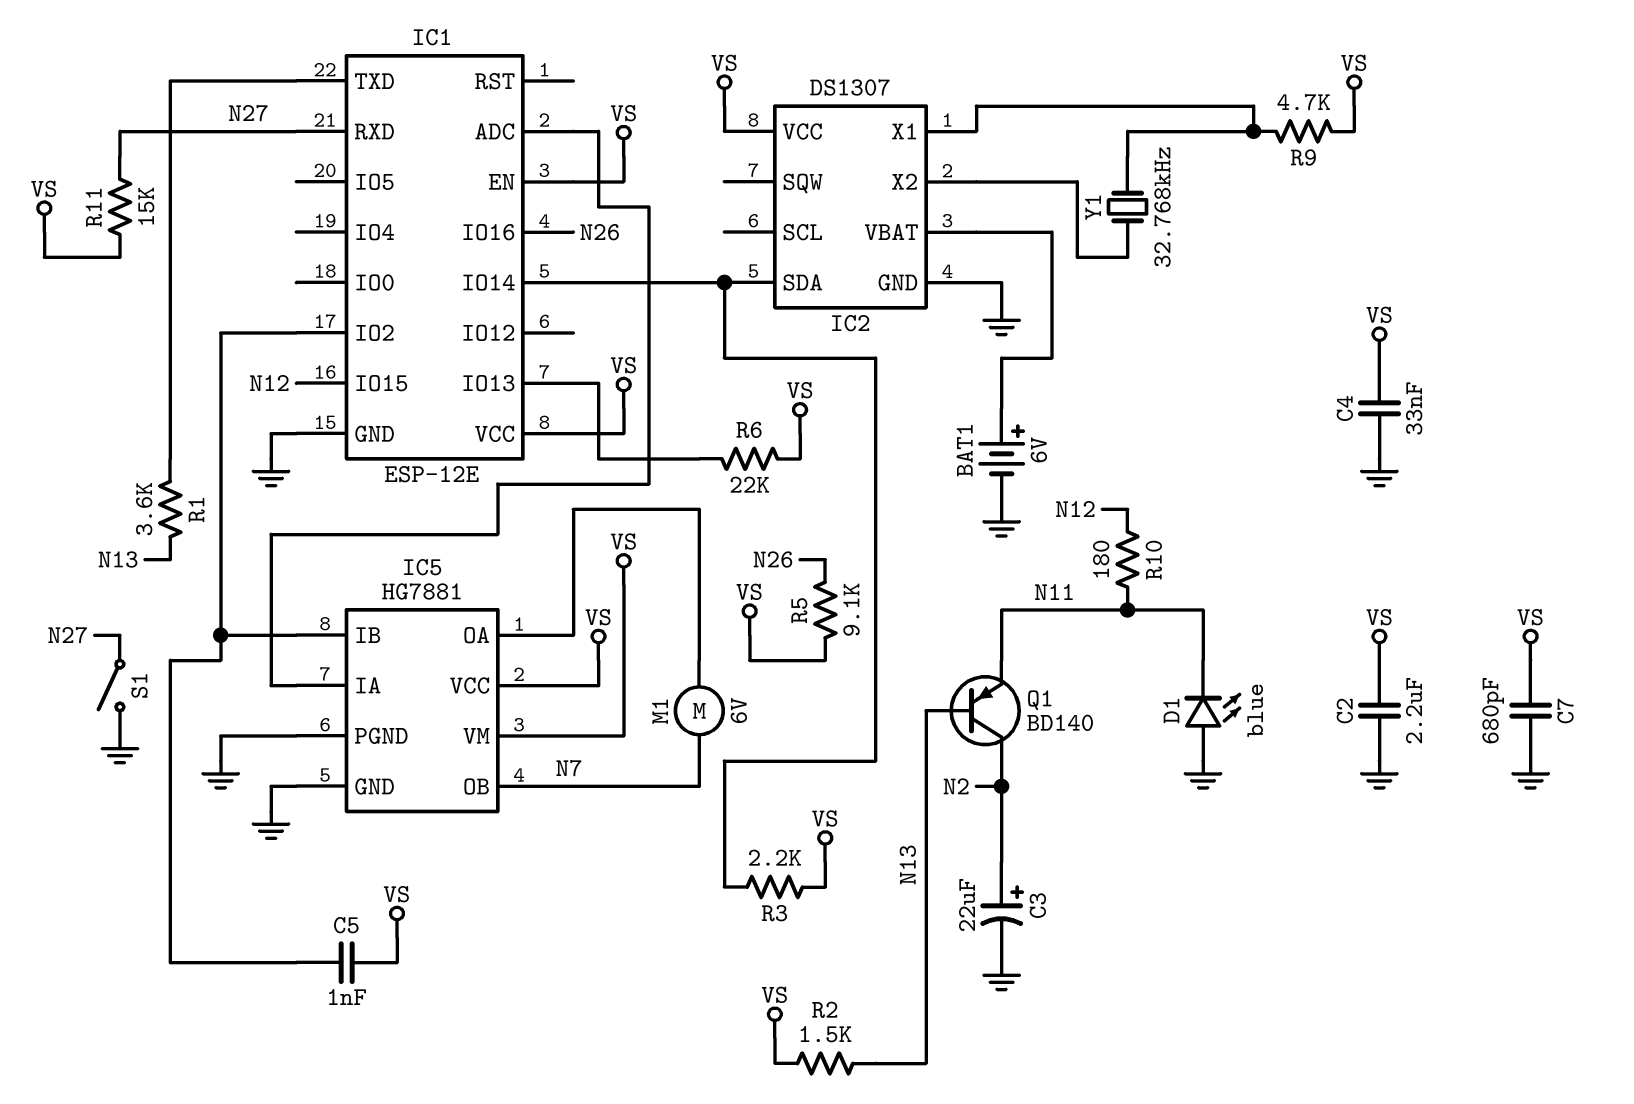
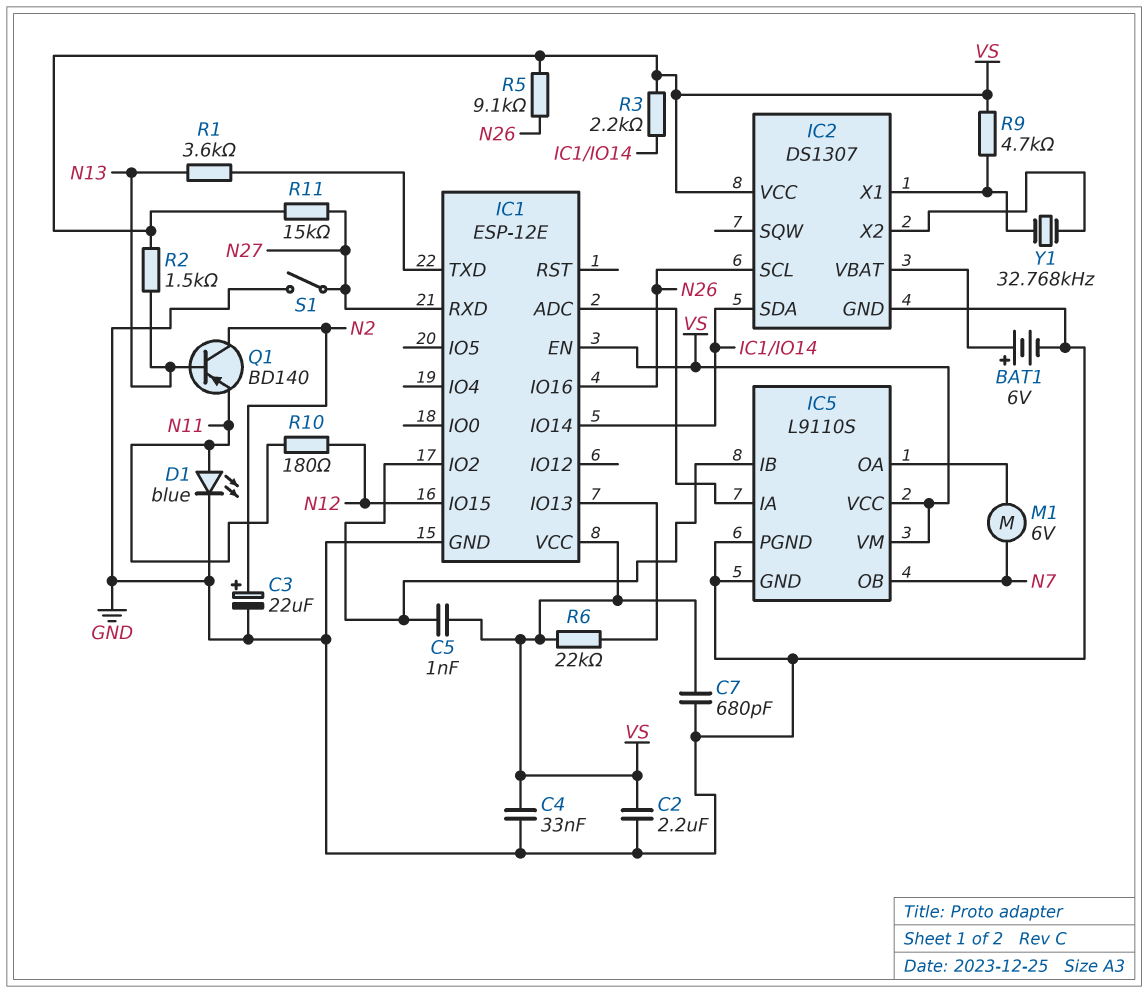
D1: LED blue (A GND, K N11) -> LED blue (A N11, K GND)
IC2 pin SCL: none -> N26
IC5: HG7881 -> L9110S

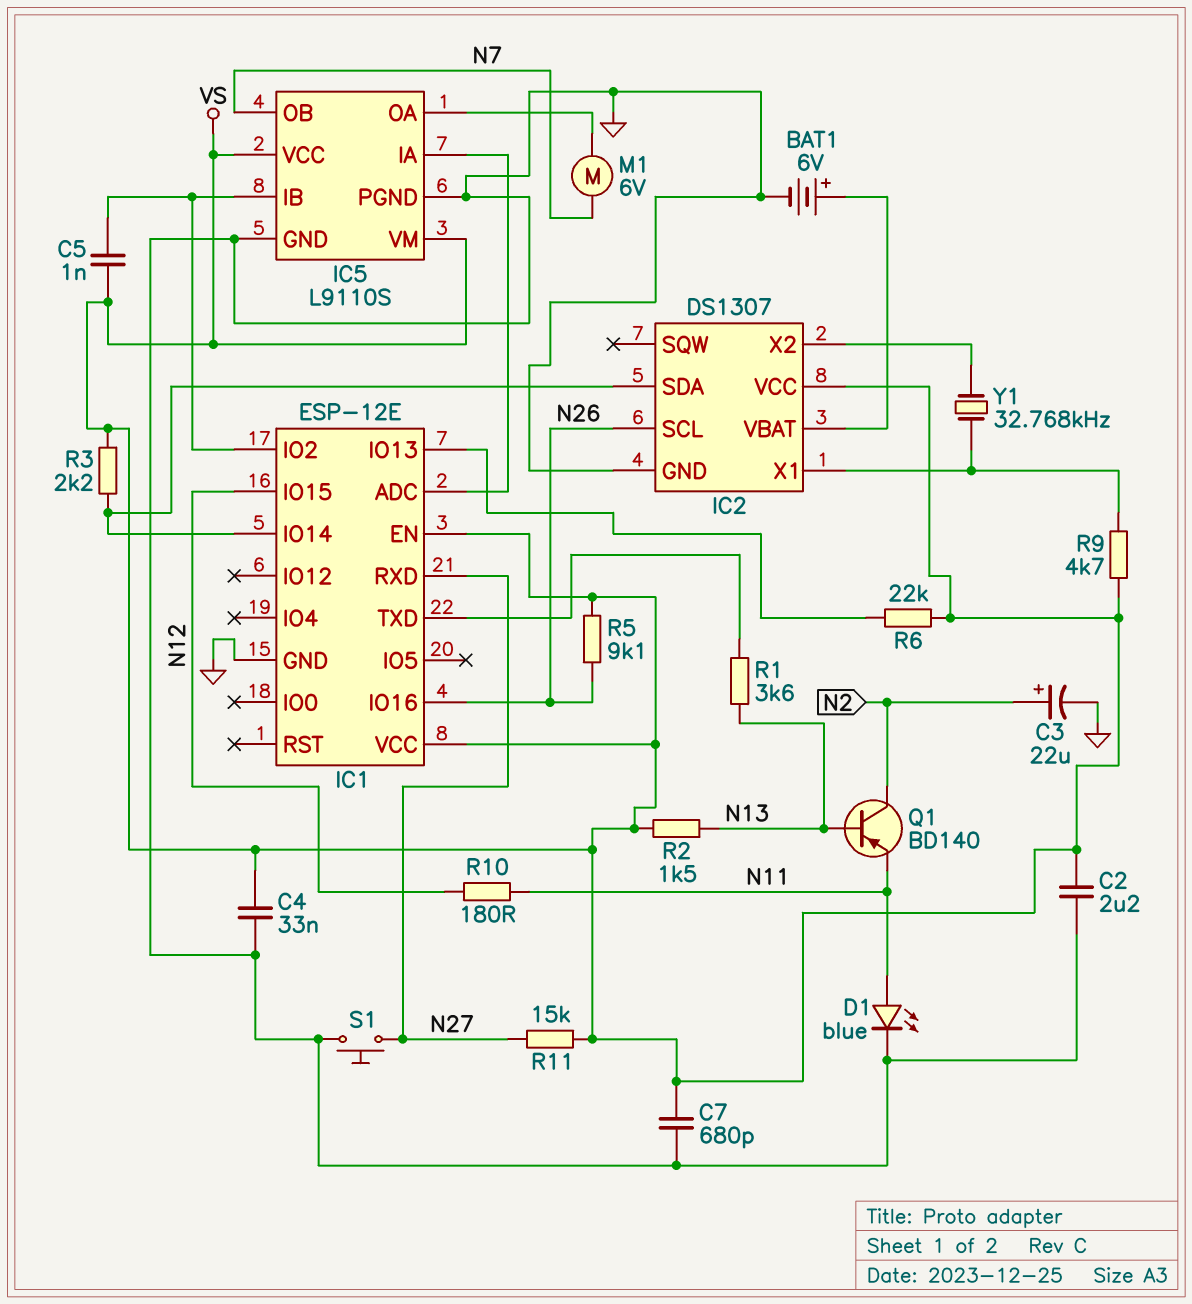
S1: switch (GND, N27) -> button (GND, N27)

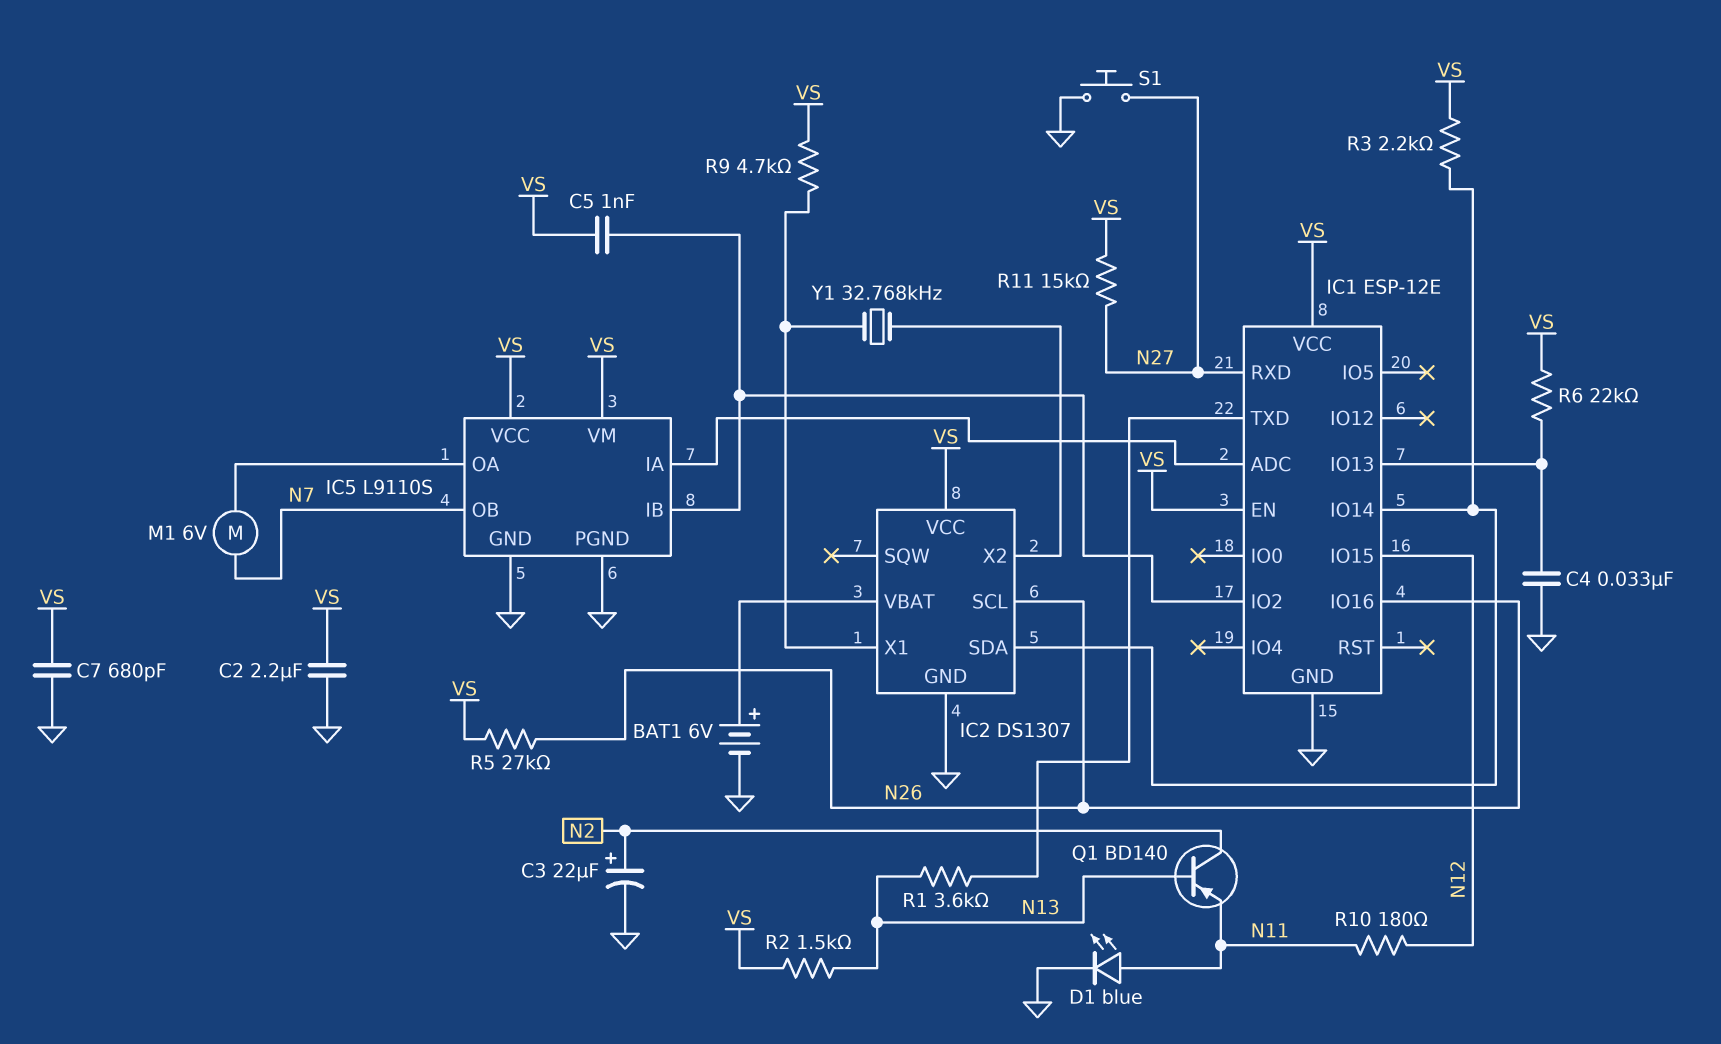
C4: 33nF (GND, VS) -> 33nF (GND, IC1/IO13)
R5: 9.1k (N26, VS) -> 27k (N26, VS)

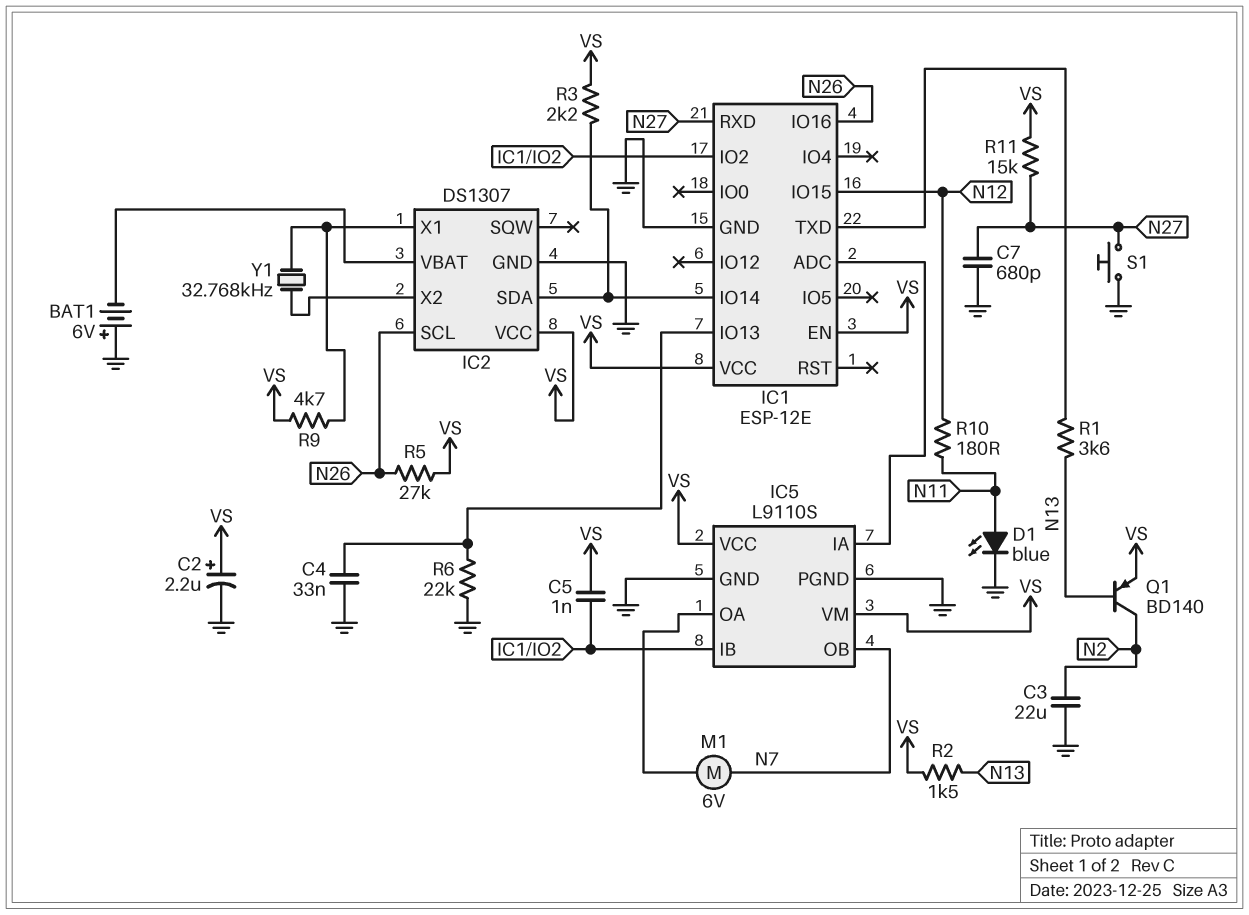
BAT1: 6V (plus IC2/VBAT, minus GND) -> 6V (plus GND, minus IC2/VBAT)
C2: 2.2uF (GND, VS) -> 2.2uF (plus VS, minus GND)
C3: 22uF (plus N2, minus GND) -> 22uF (GND, N2)
C7: 680pF (GND, VS) -> 680pF (GND, N27)
Q1: PNP BD140 (B N13, C N2, E N11) -> PNP BD140 (B N13, C N2, E VS)
R6: 22k (IC1/IO13, VS) -> 22k (GND, IC1/IO13)

